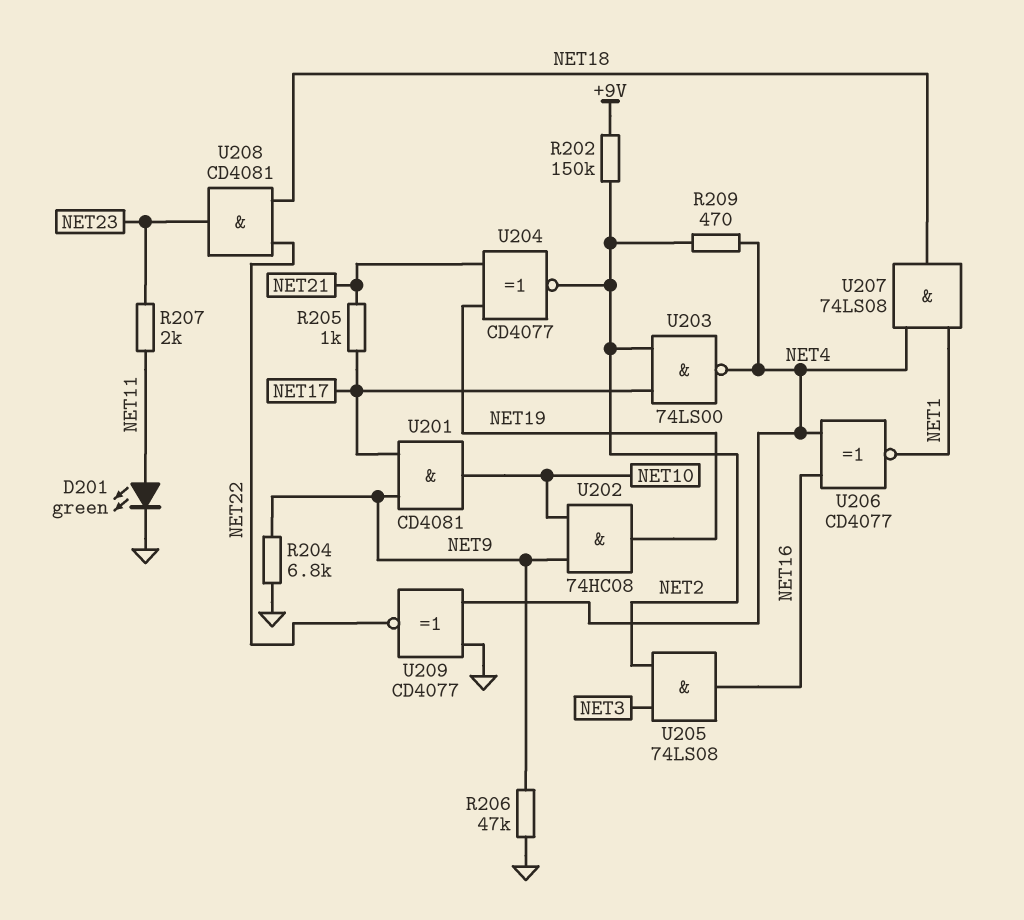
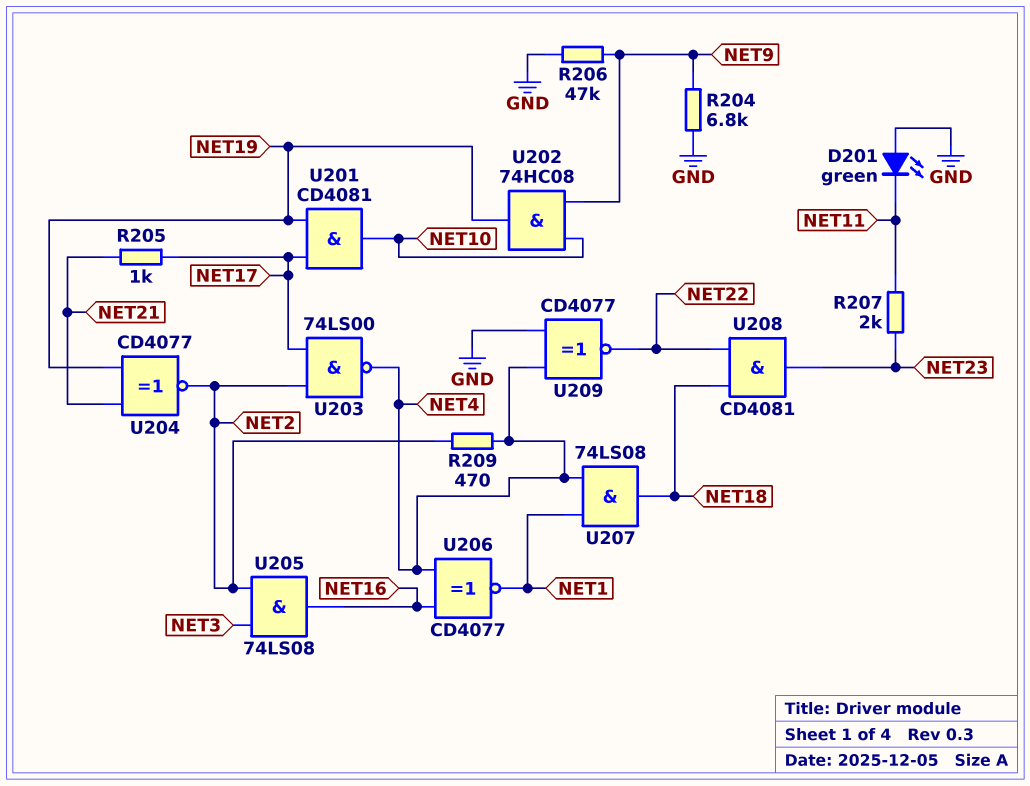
D201: LED green (A NET11, K GND) -> LED green (A GND, K NET11)
R202: 150k (+9V, NET2) -> none
U201: AND CD4081 (in NET9, in NET17, out NET10) -> AND CD4081 (in NET17, in NET19, out NET10)

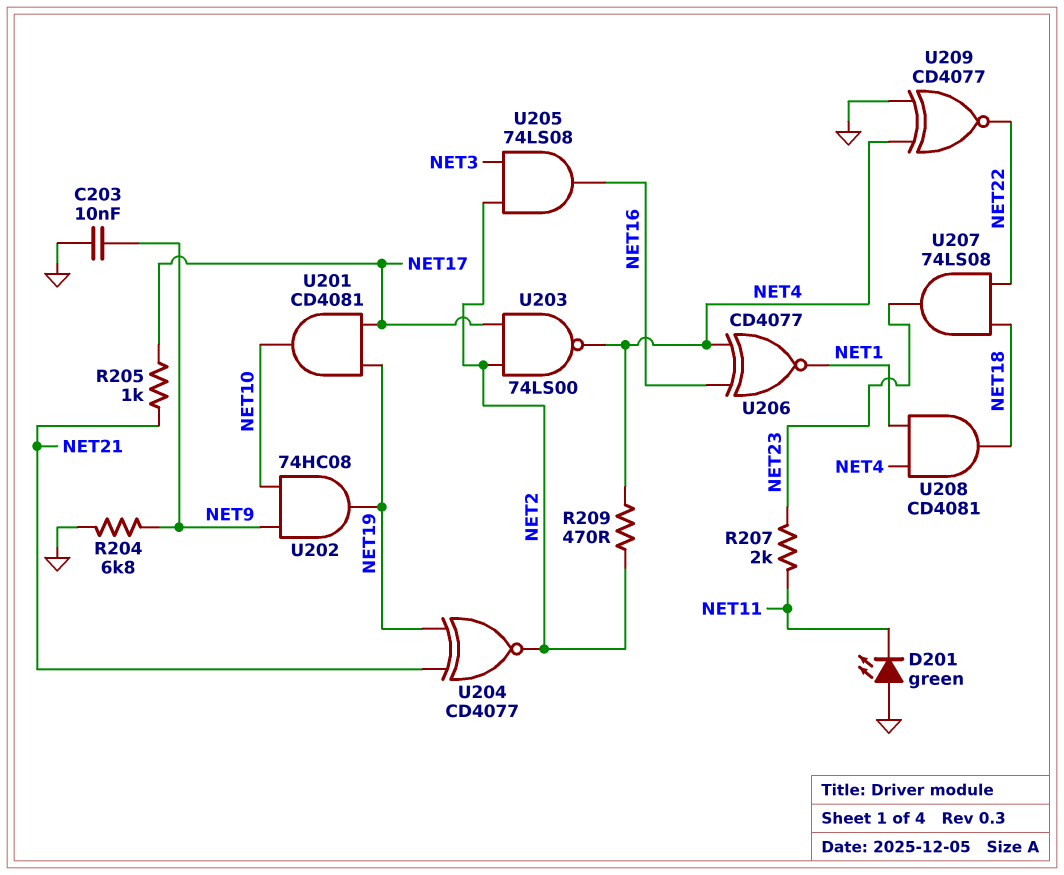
C203: none -> 10nF (GND, NET9)
R206: 47k (GND, NET9) -> none
U207: AND 74LS08 (in NET1, in NET4, out NET18) -> AND 74LS08 (in NET18, in NET22, out NET23)
U208: AND CD4081 (in NET18, in NET22, out NET23) -> AND CD4081 (in NET1, in NET4, out NET18)

